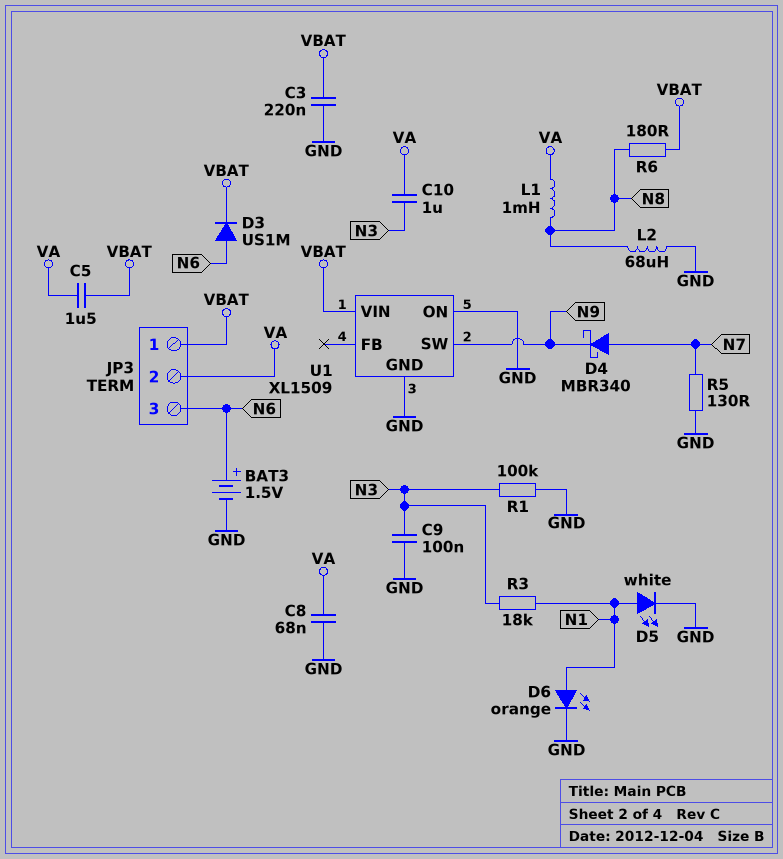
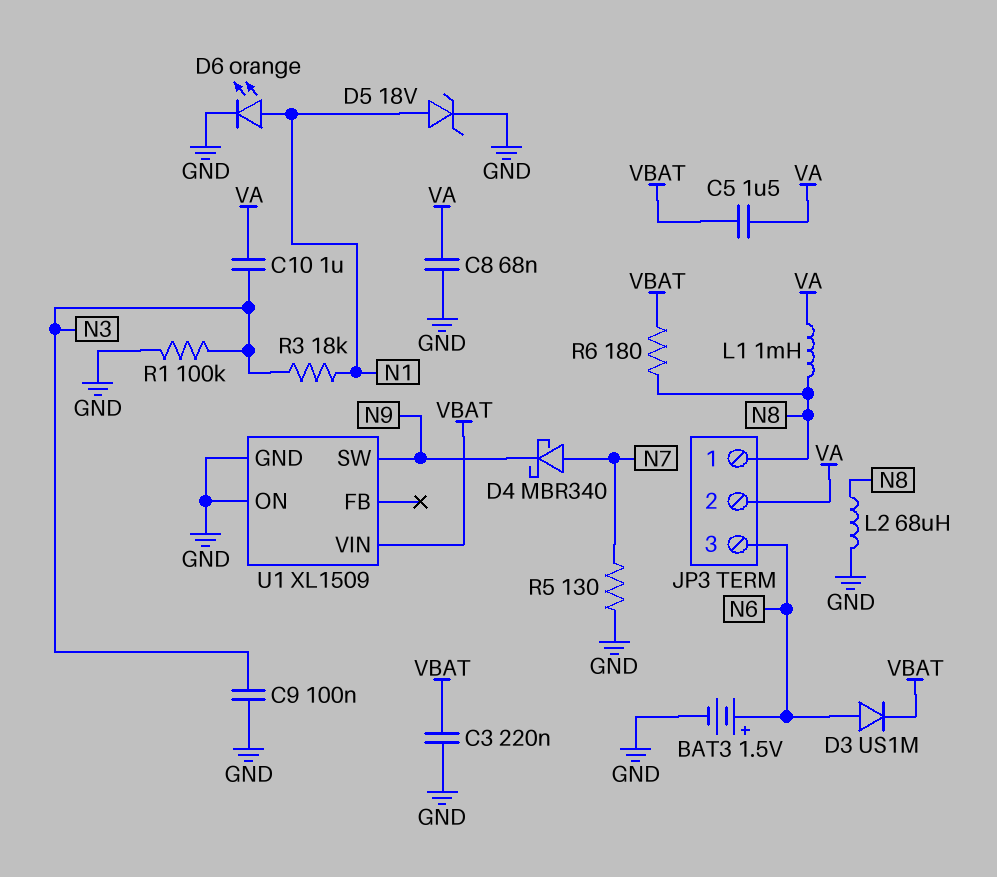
D5: LED white (A N1, K GND) -> zener 18V (A N1, K GND)
JP3 pin 1: VBAT -> N8

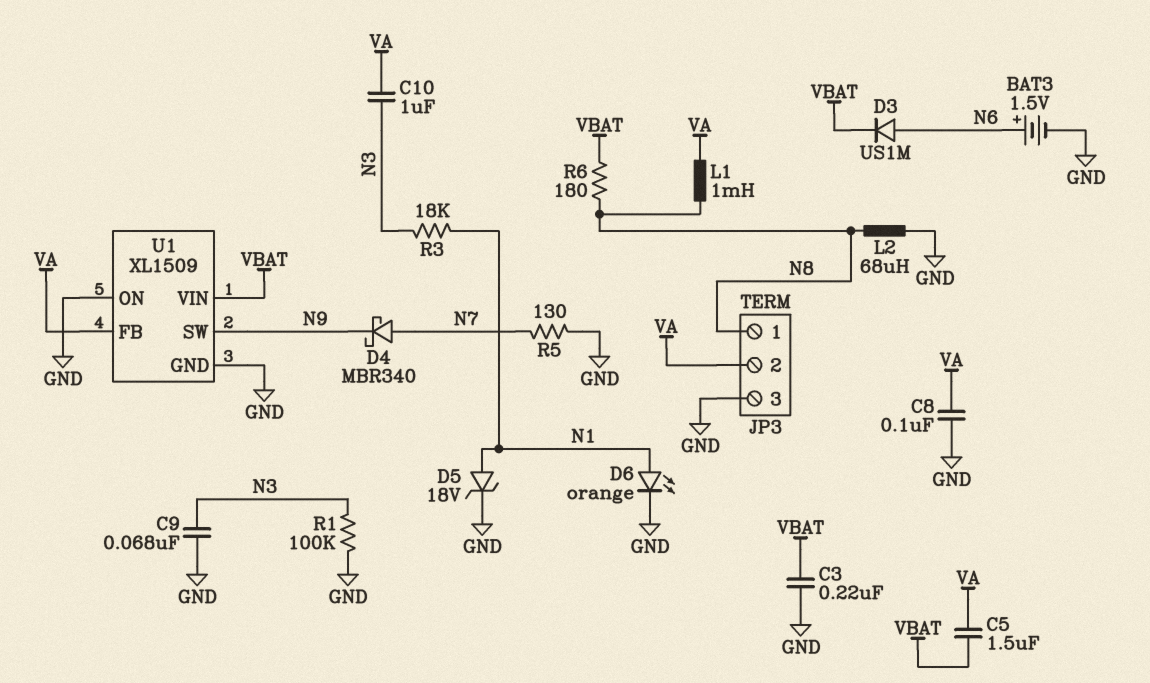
C8: 68nF (GND, VA) -> 100nF (GND, VA)
C9: 100nF (GND, N3) -> 68nF (GND, N3)
JP3 pin 3: N6 -> GND
U1 pin FB: none -> VA

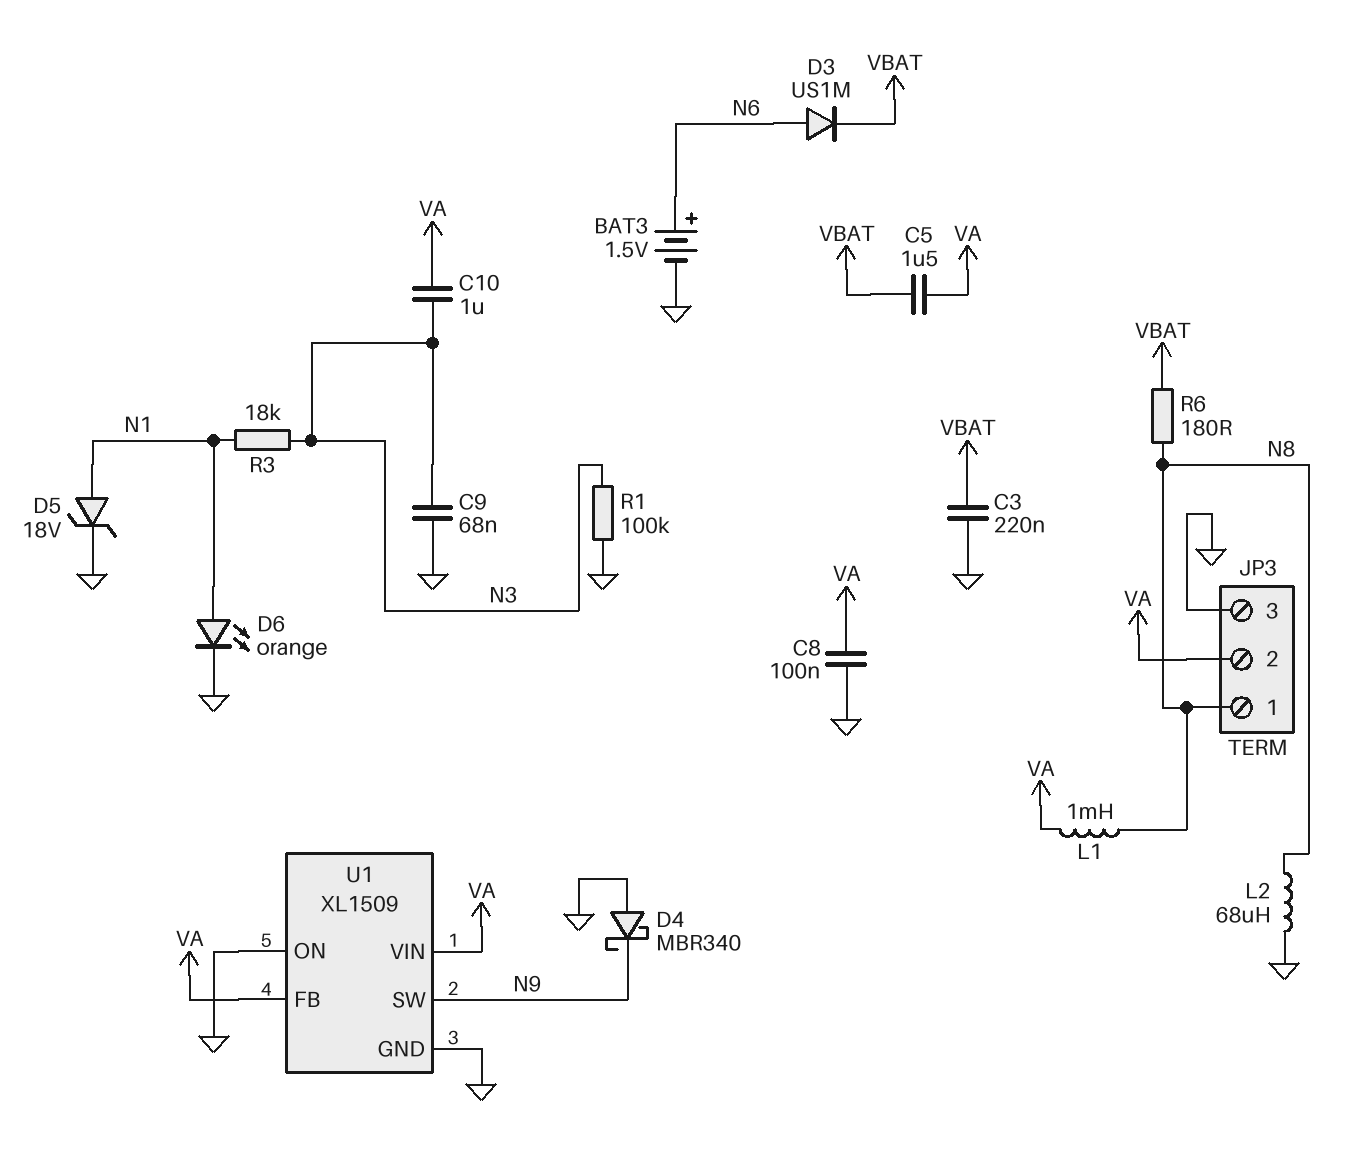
D4: schottky MBR340 (A N7, K N9) -> schottky MBR340 (A GND, K N9)
R5: 130 (GND, N7) -> none
U1 pin VIN: VBAT -> VA

